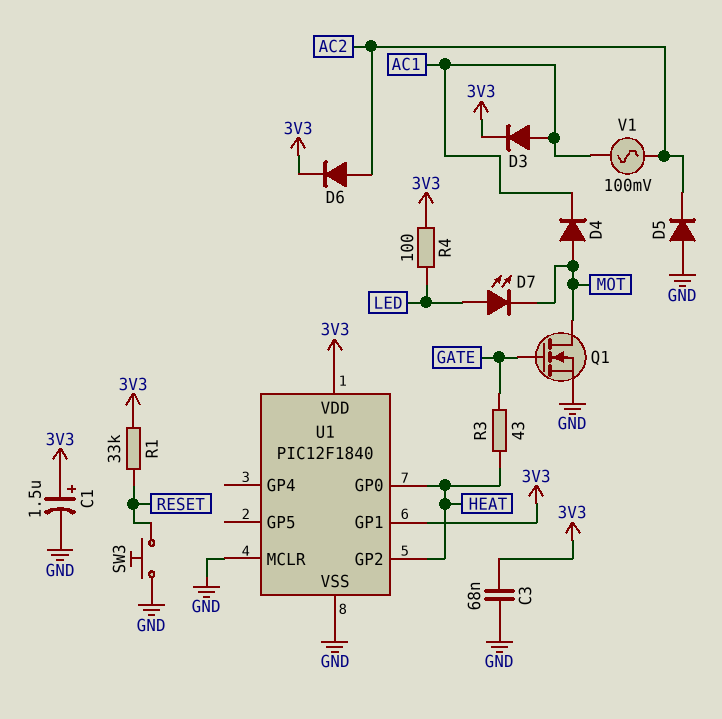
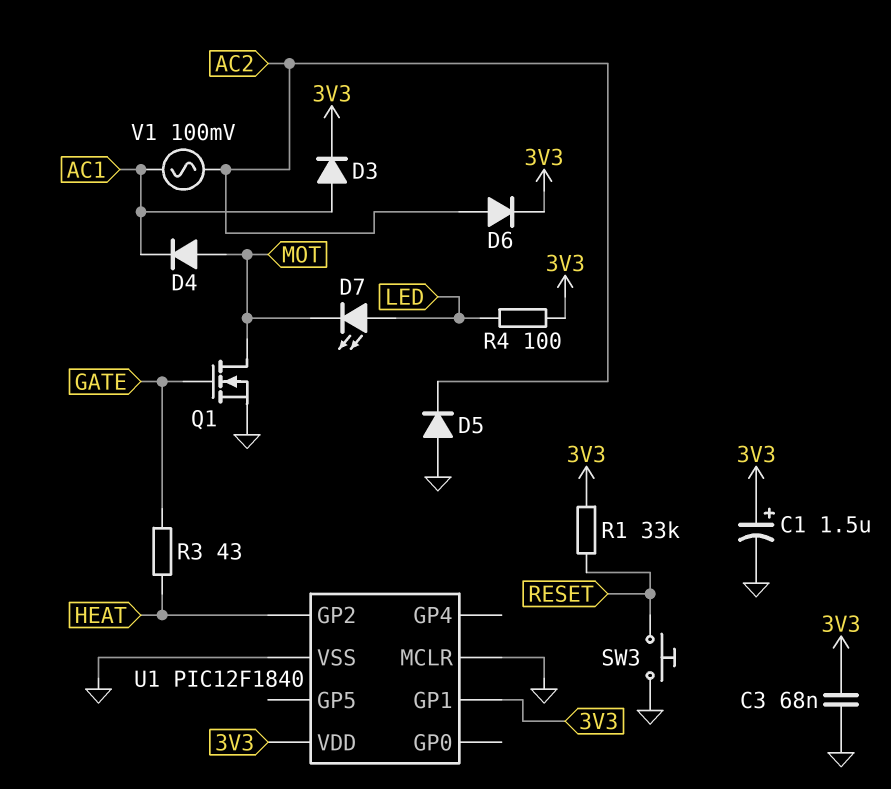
U1 pin GP0: HEAT -> none

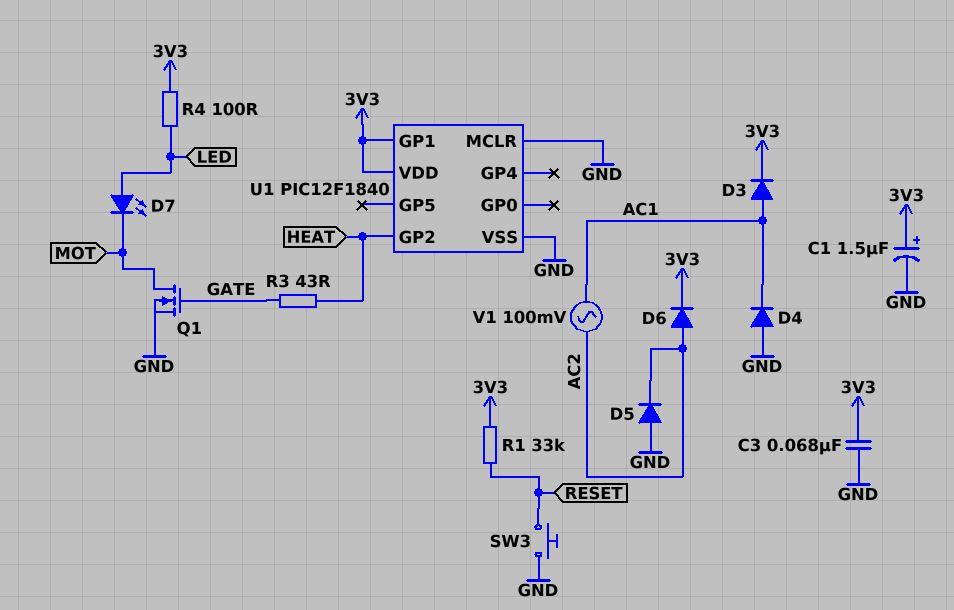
D4: diode (A MOT, K AC1) -> diode (A GND, K AC1)

